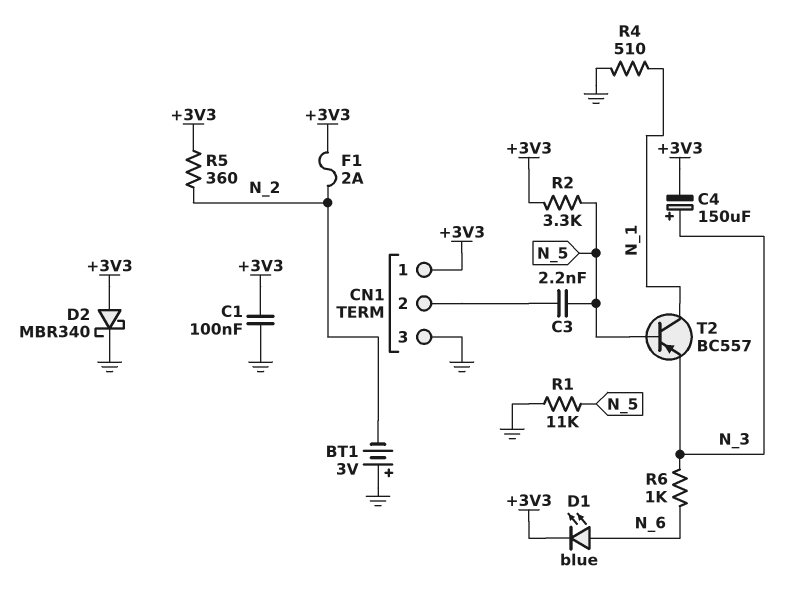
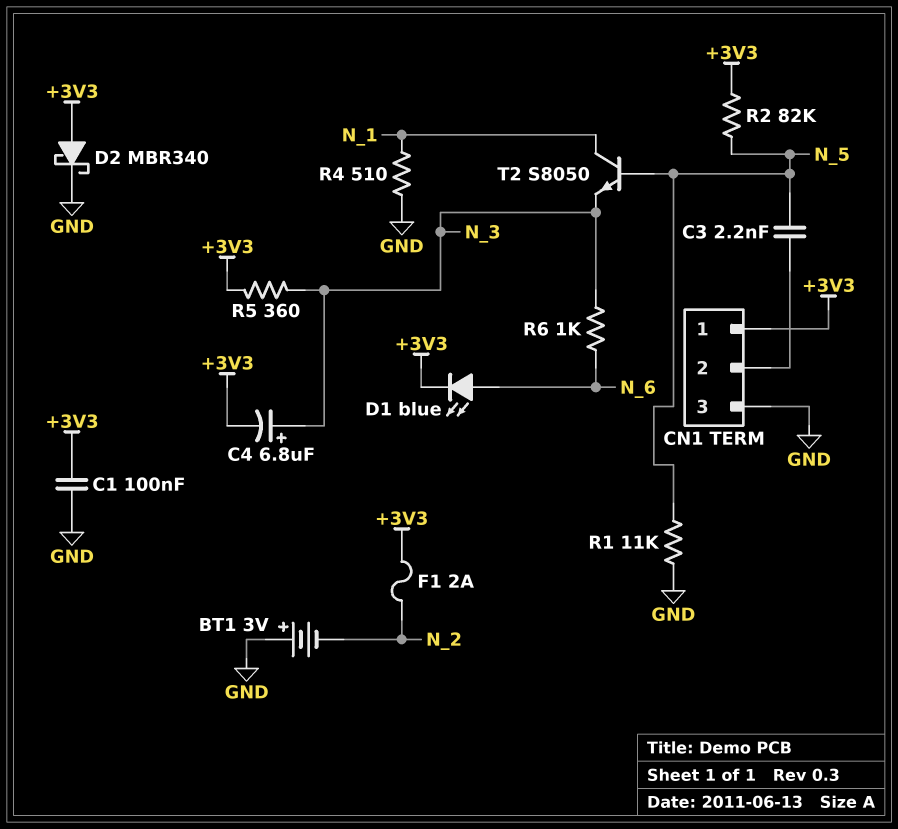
C4: 150uF (plus N_3, minus +3V3) -> 6.8uF (plus N_3, minus +3V3)
R2: 3.3k (+3V3, N_5) -> 82k (+3V3, N_5)
R5: 360 (+3V3, N_2) -> 360 (+3V3, N_3)
T2: PNP BC557 (B N_5, C N_1, E N_3) -> NPN S8050 (B N_5, C N_1, E N_3)

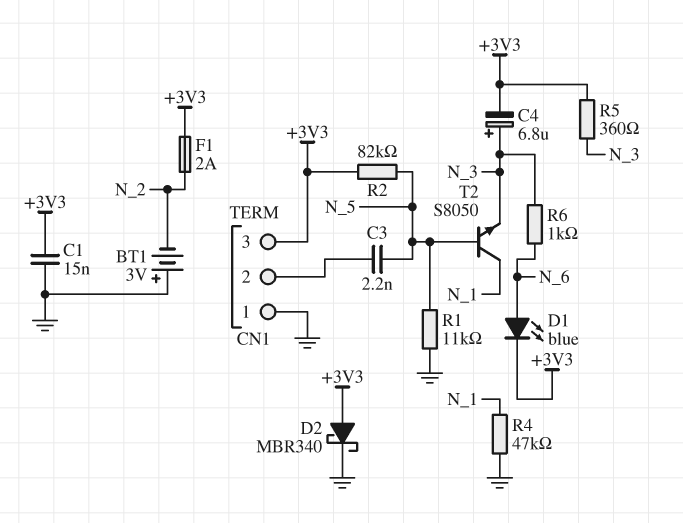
C1: 100nF (+3V3, GND) -> 15nF (+3V3, GND)
CN1 pin 1: +3V3 -> GND
CN1 pin 3: GND -> +3V3
R4: 510 (GND, N_1) -> 47k (GND, N_1)

